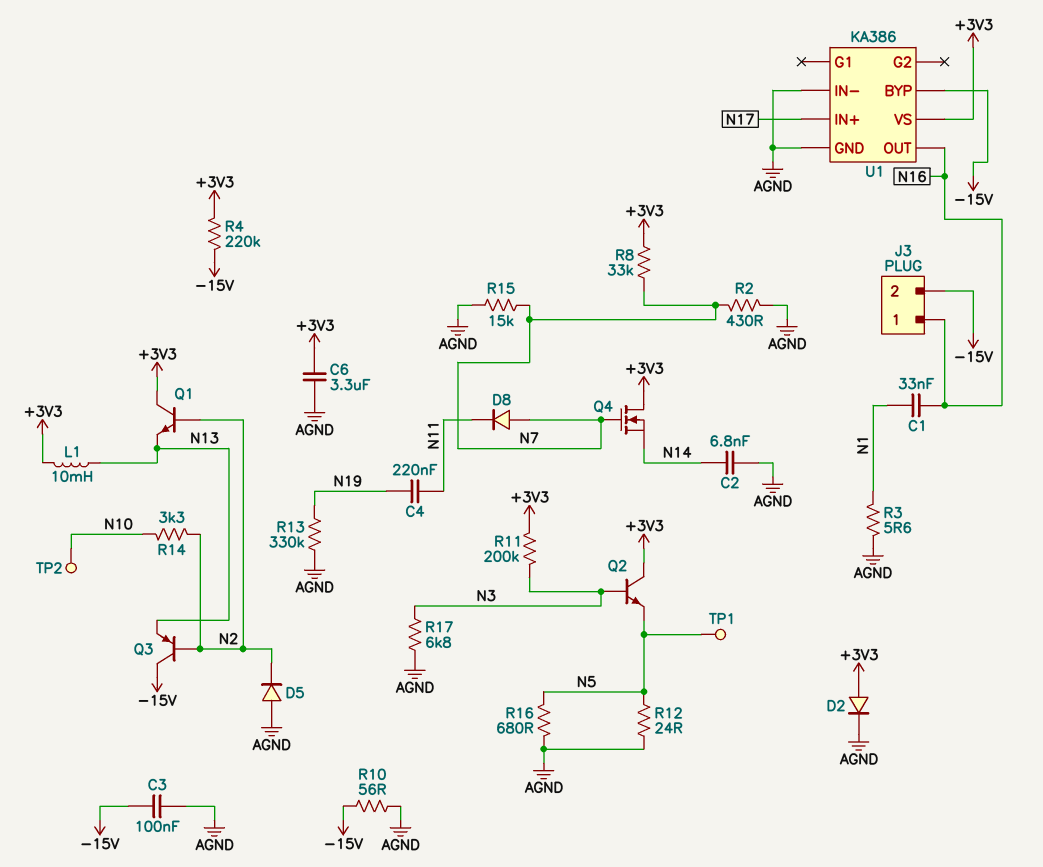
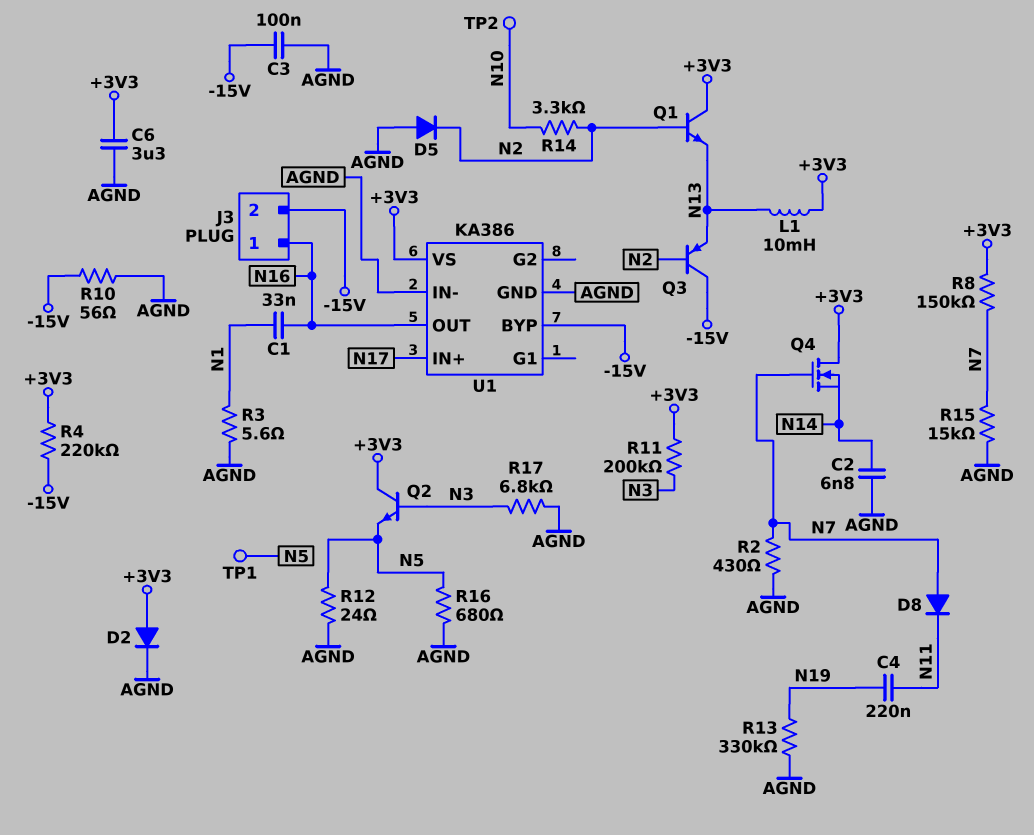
R8: 33k (+3V3, N7) -> 150k (+3V3, N7)

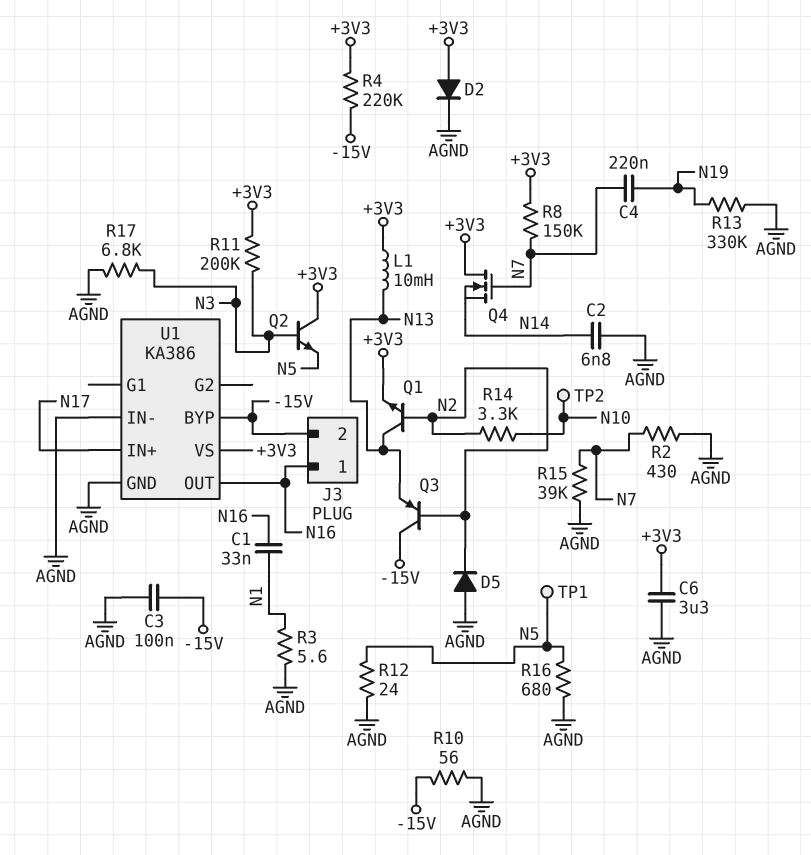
C4: 220nF (N11, N19) -> 220nF (N7, N19)
D8: diode (A N7, K N11) -> none
Q1: NPN (B N2, C +3V3, E N13) -> NPN (B N2, C N13, E +3V3)
R15: 15k (AGND, N7) -> 39k (AGND, N7)

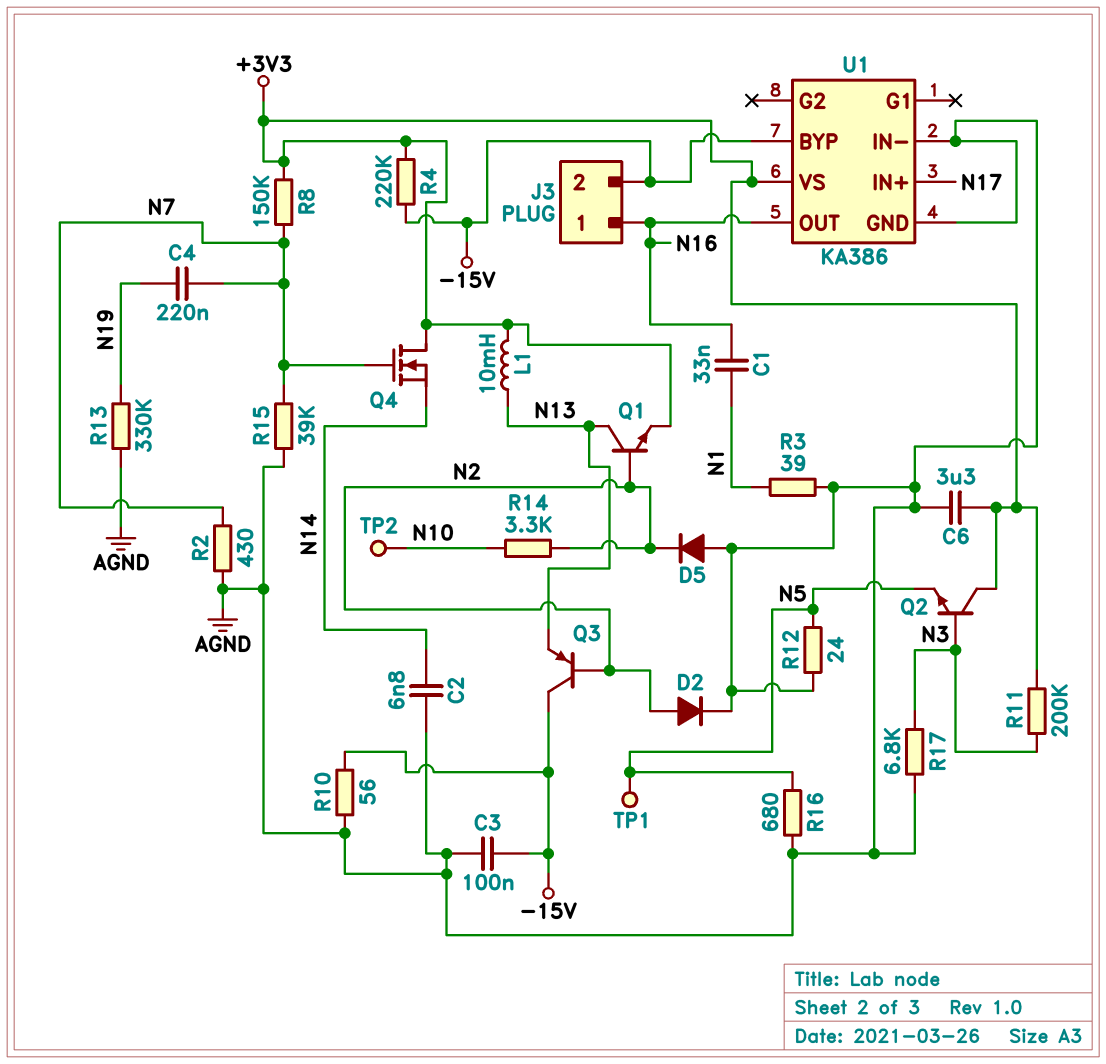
D2: diode (A +3V3, K AGND) -> diode (A N2, K AGND)
R3: 5.6 (AGND, N1) -> 39 (AGND, N1)

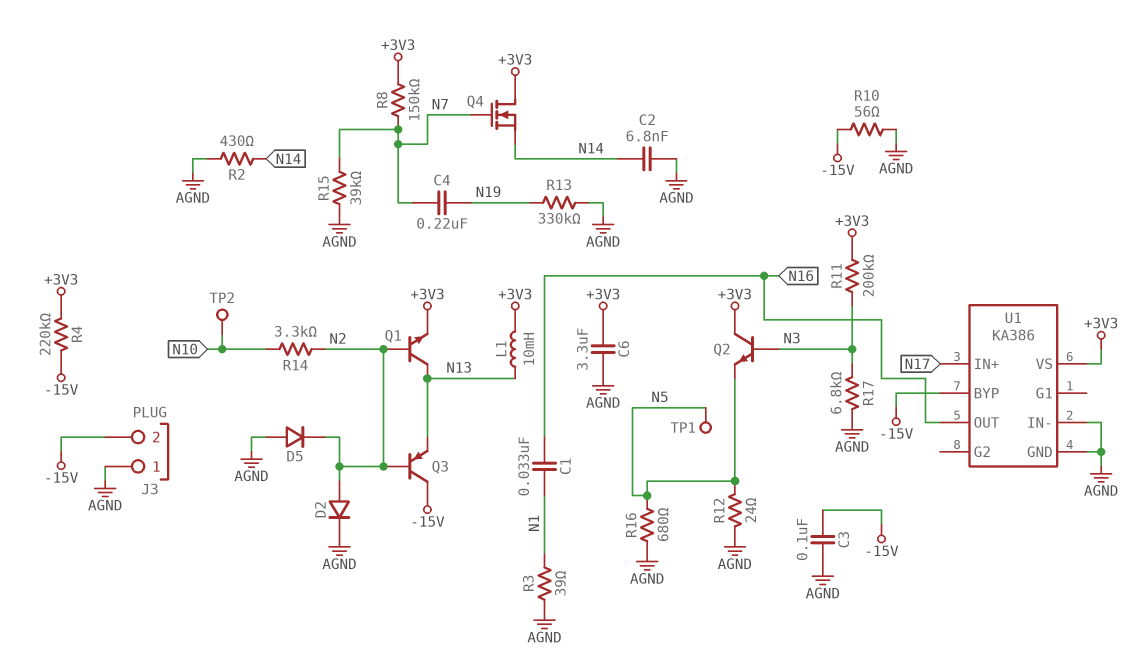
J3 pin 1: N16 -> AGND
R2: 430 (AGND, N7) -> 430 (AGND, N14)

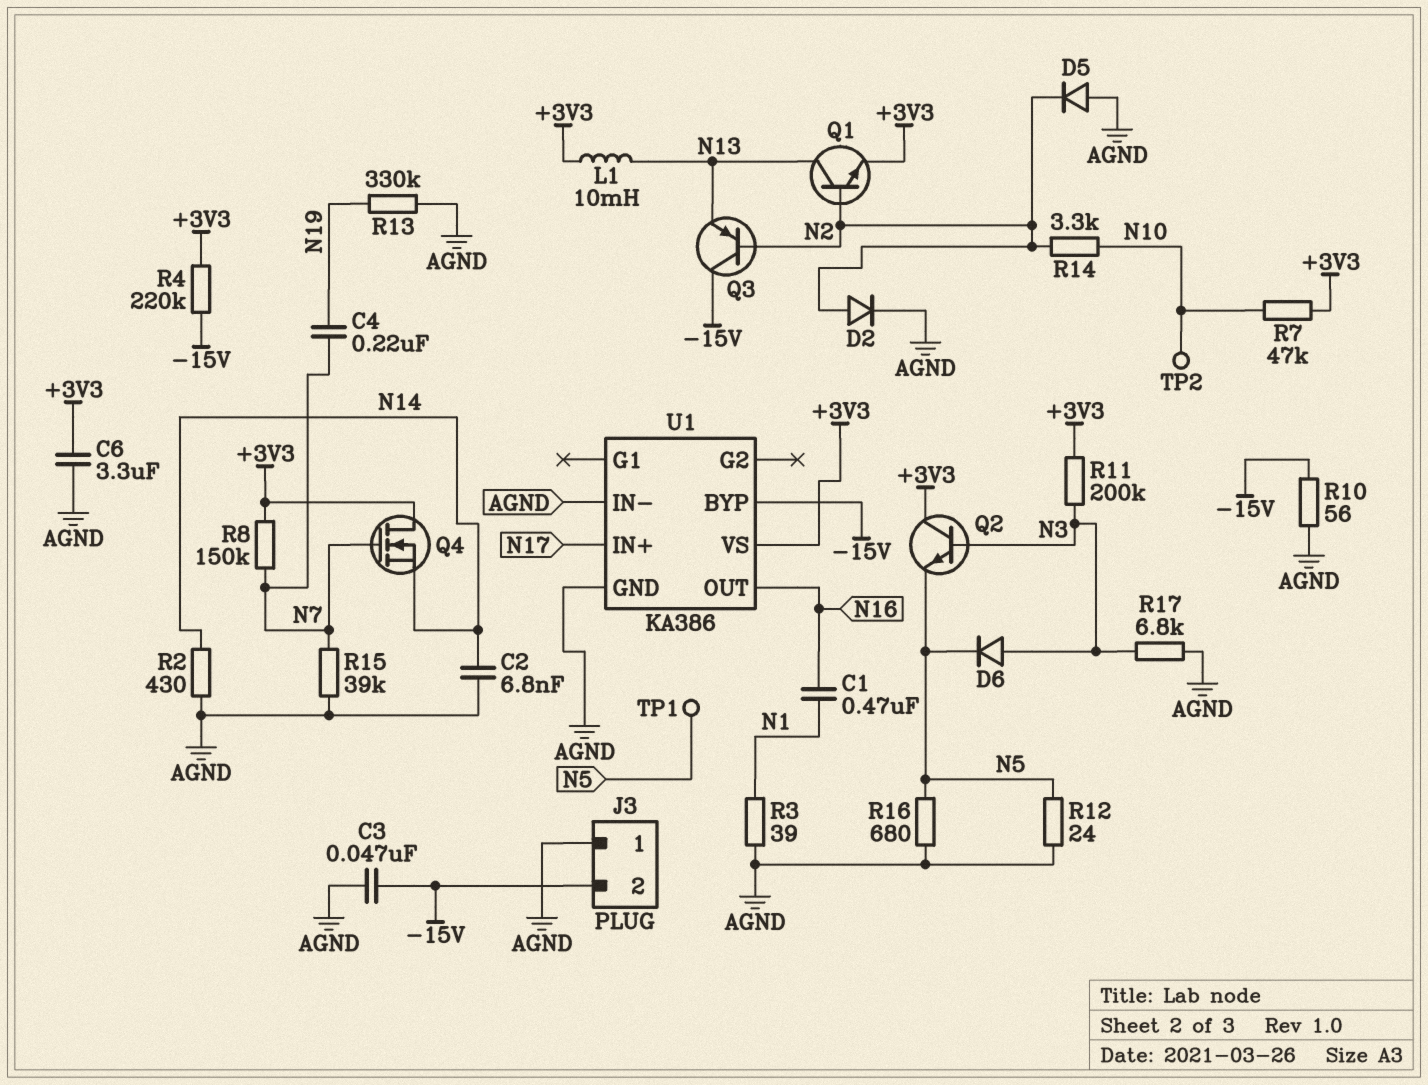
C1: 33nF (N1, N16) -> 470nF (N1, N16)
C3: 100nF (-15V, AGND) -> 47nF (-15V, AGND)
D6: none -> diode (A N3, K N5)
R7: none -> 47k (+3V3, N10)

